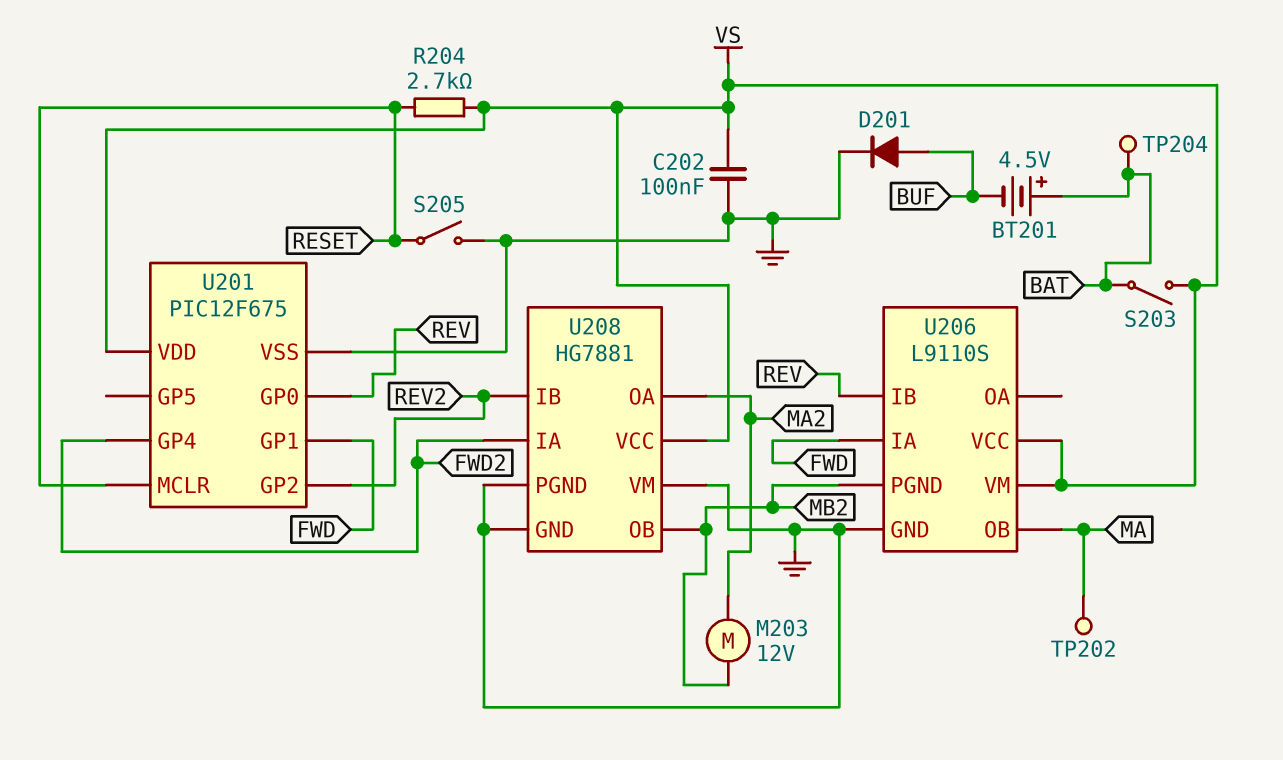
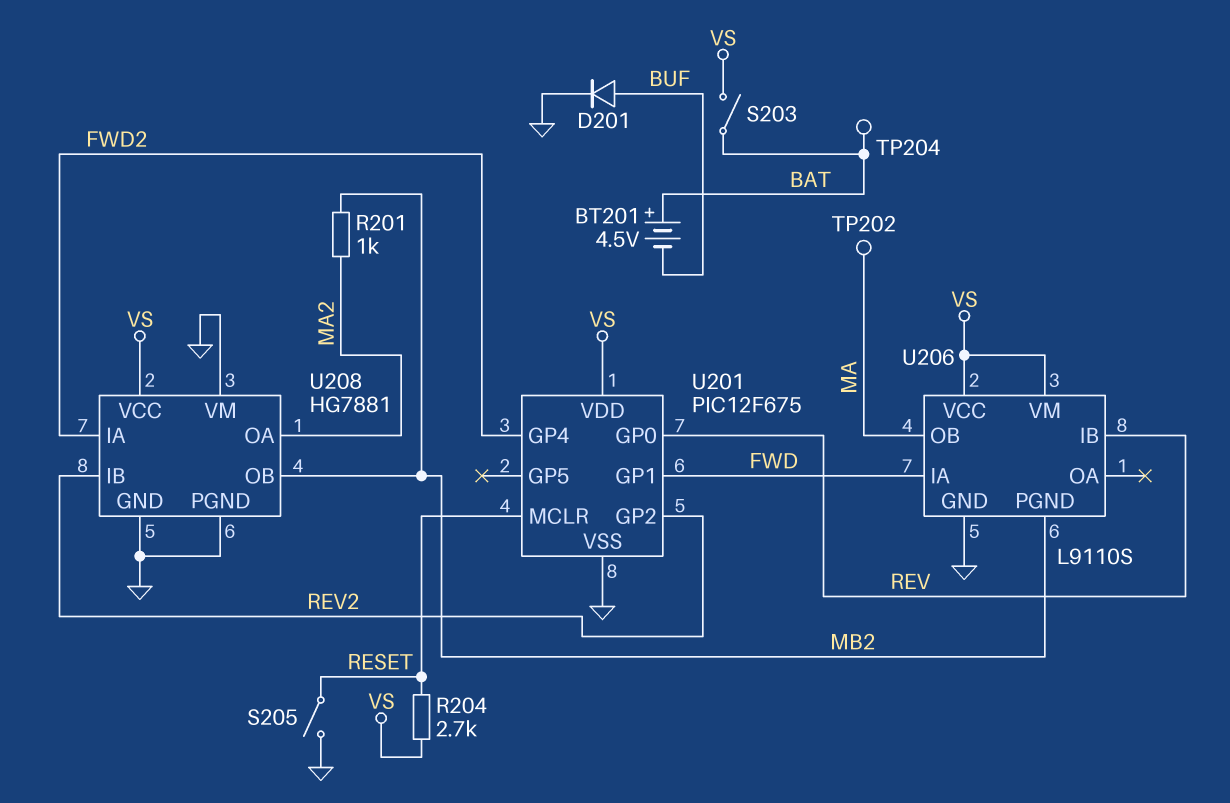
C202: 100nF (GND, VS) -> none
M203: motor 12V (MA2, MB2) -> none
R201: none -> 1k (MA2, MB2)

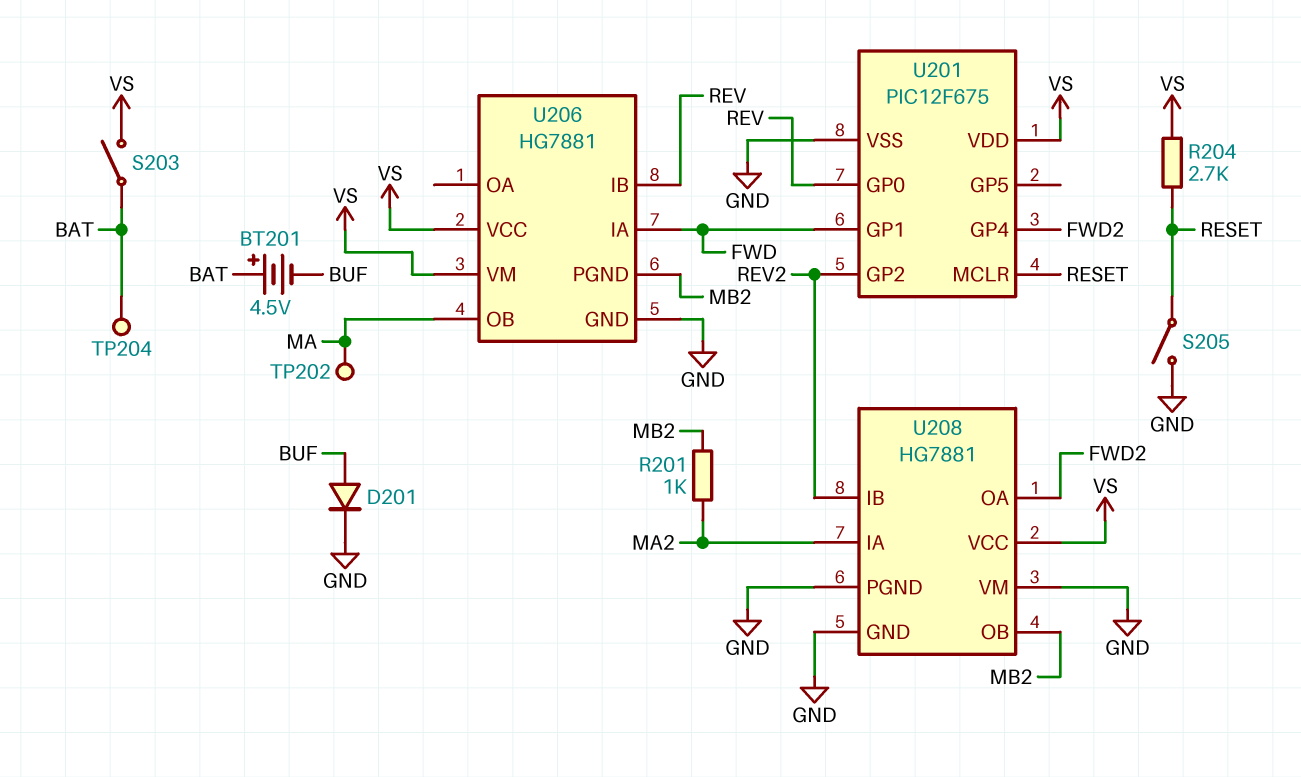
U206: L9110S -> HG7881
U208 pin IA: FWD2 -> MA2
U208 pin OA: MA2 -> FWD2

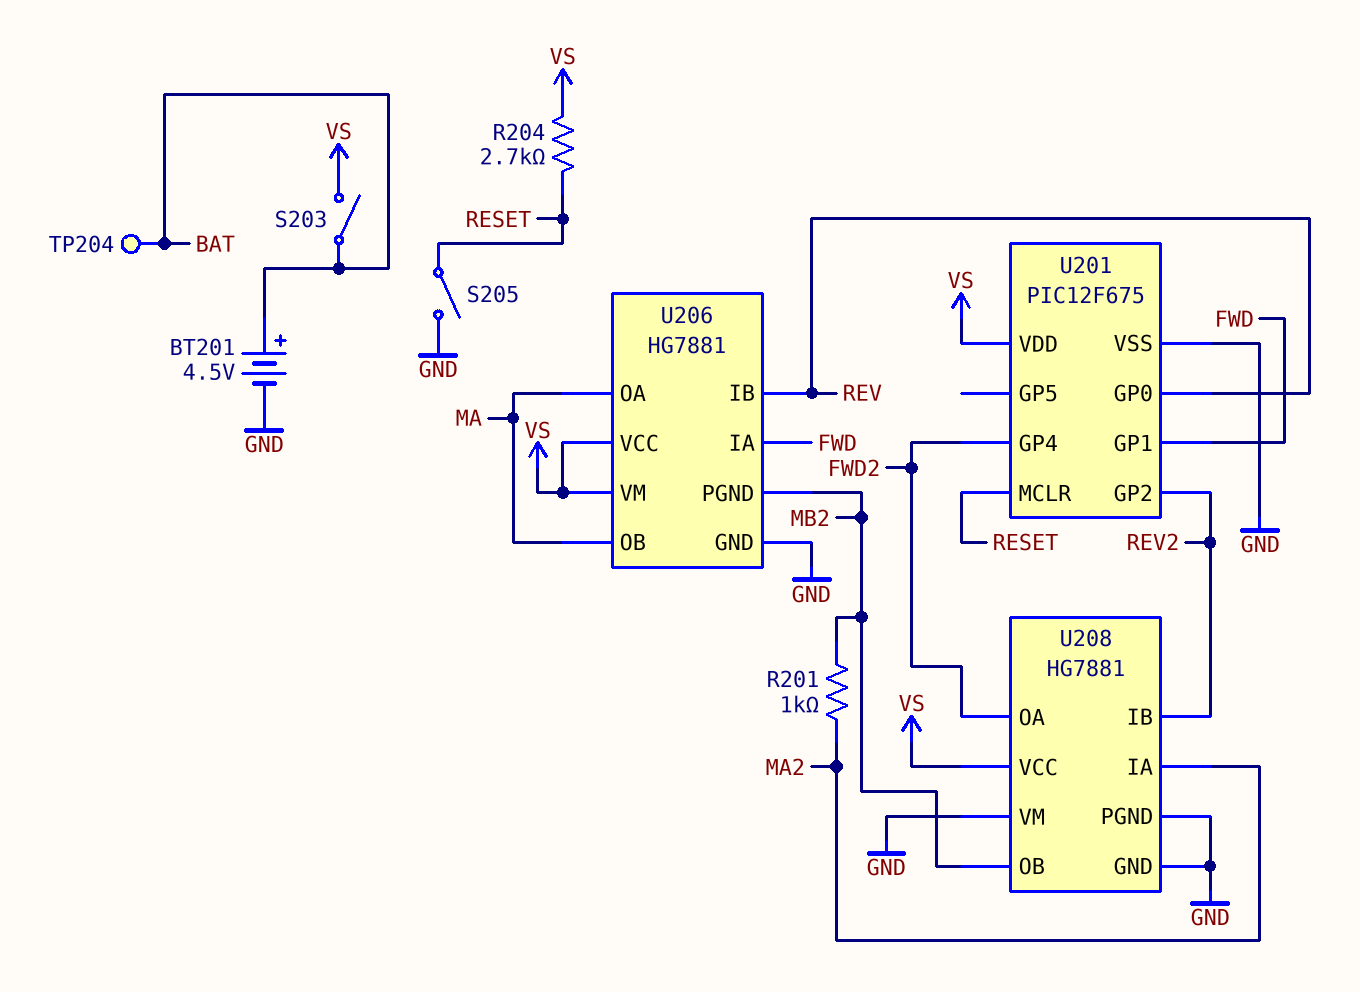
BT201: 4.5V (plus BAT, minus BUF) -> 4.5V (plus BAT, minus GND)
D201: diode (A BUF, K GND) -> none
TP202: test point (MA) -> none
U206 pin OA: none -> MA

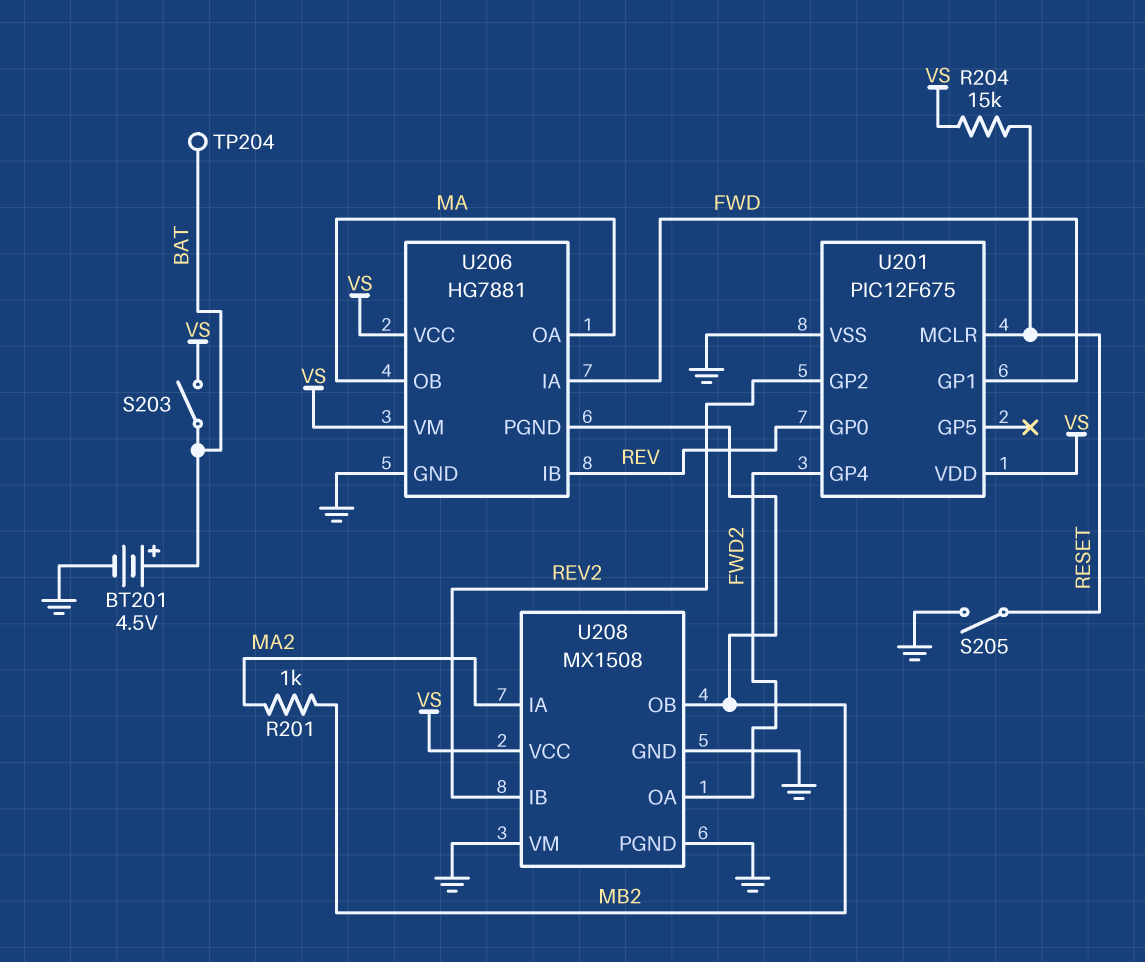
R204: 2.7k (RESET, VS) -> 15k (RESET, VS)
U208: HG7881 -> MX1508

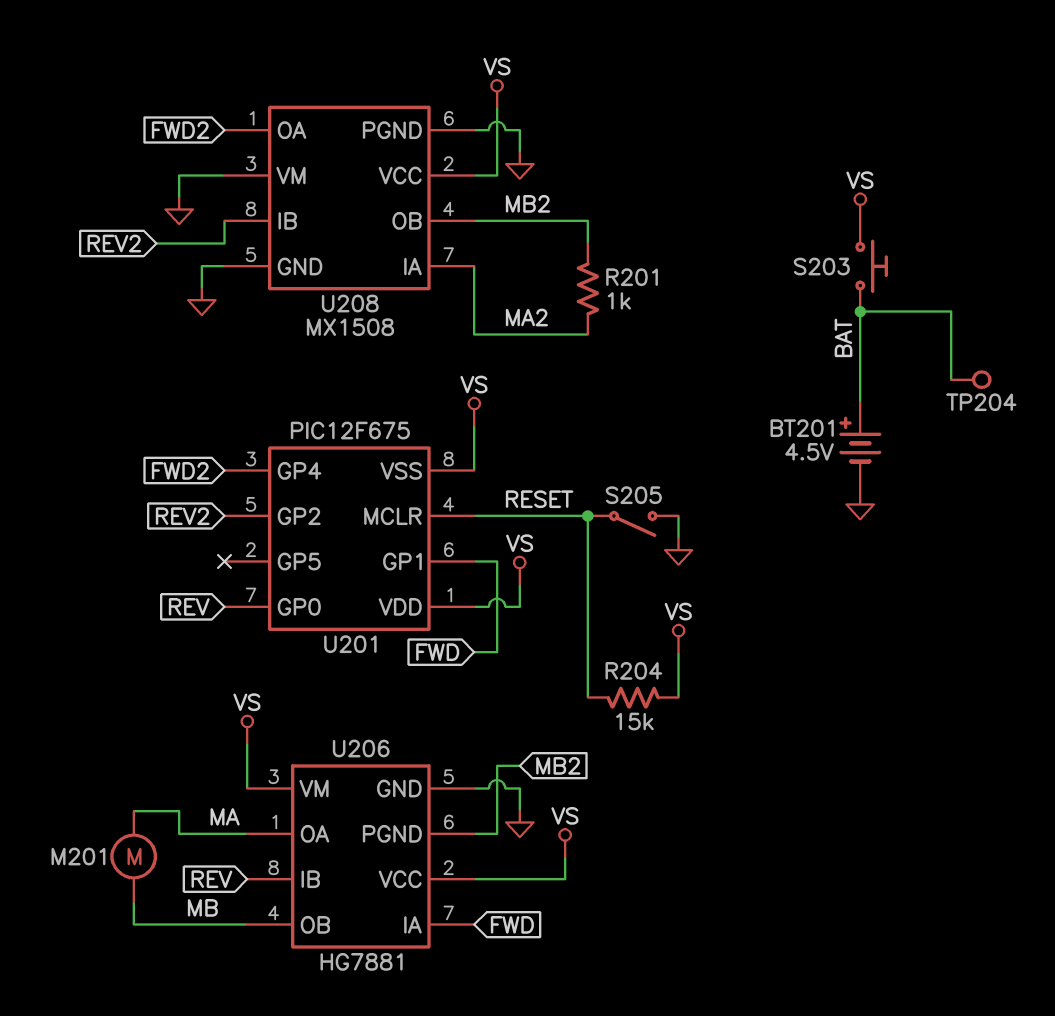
M201: none -> motor (MA, MB)
S203: switch (BAT, VS) -> button (BAT, VS)
U201 pin VSS: GND -> VS
U206 pin OB: MA -> MB

